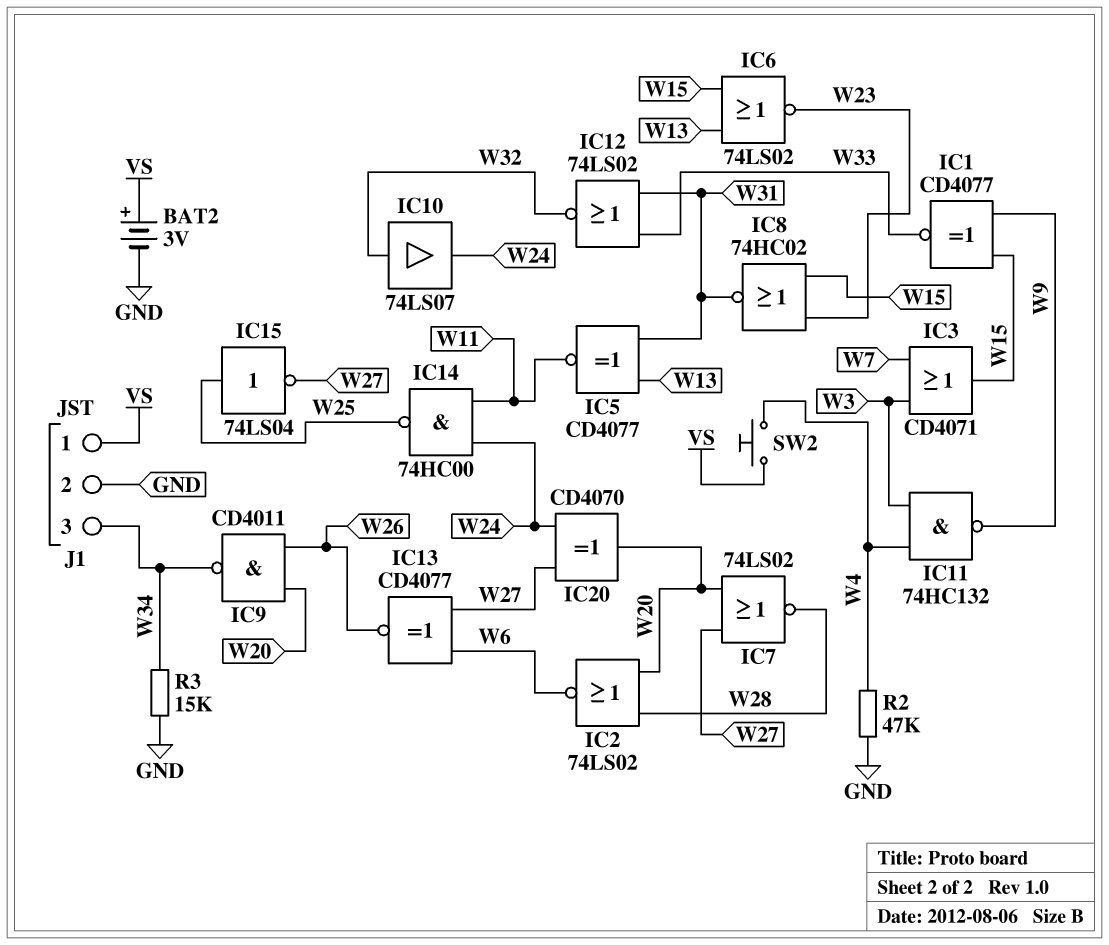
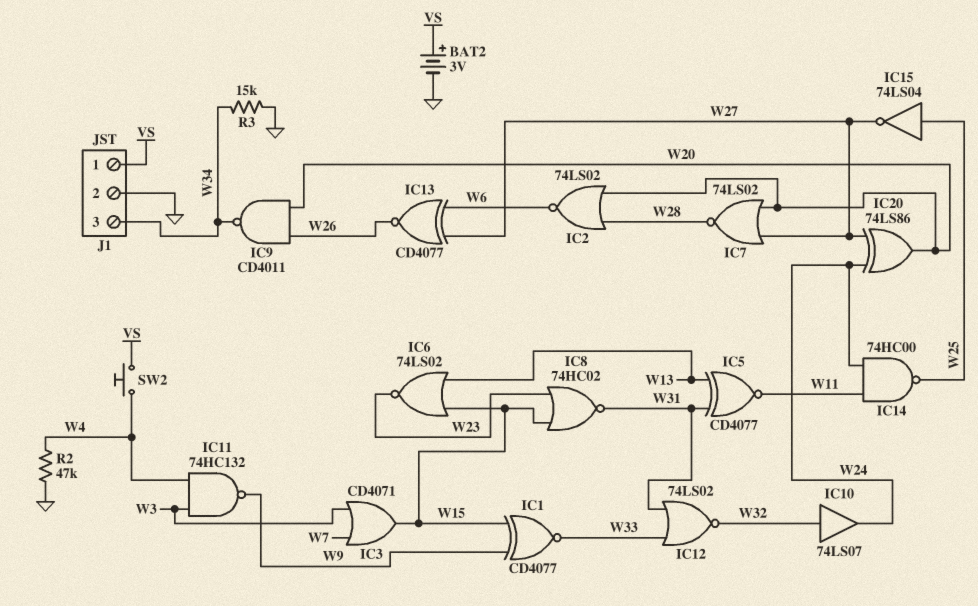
IC20: XOR CD4070 (in W24, in W27, out W20) -> XOR 74LS86 (in W24, in W27, out W20)

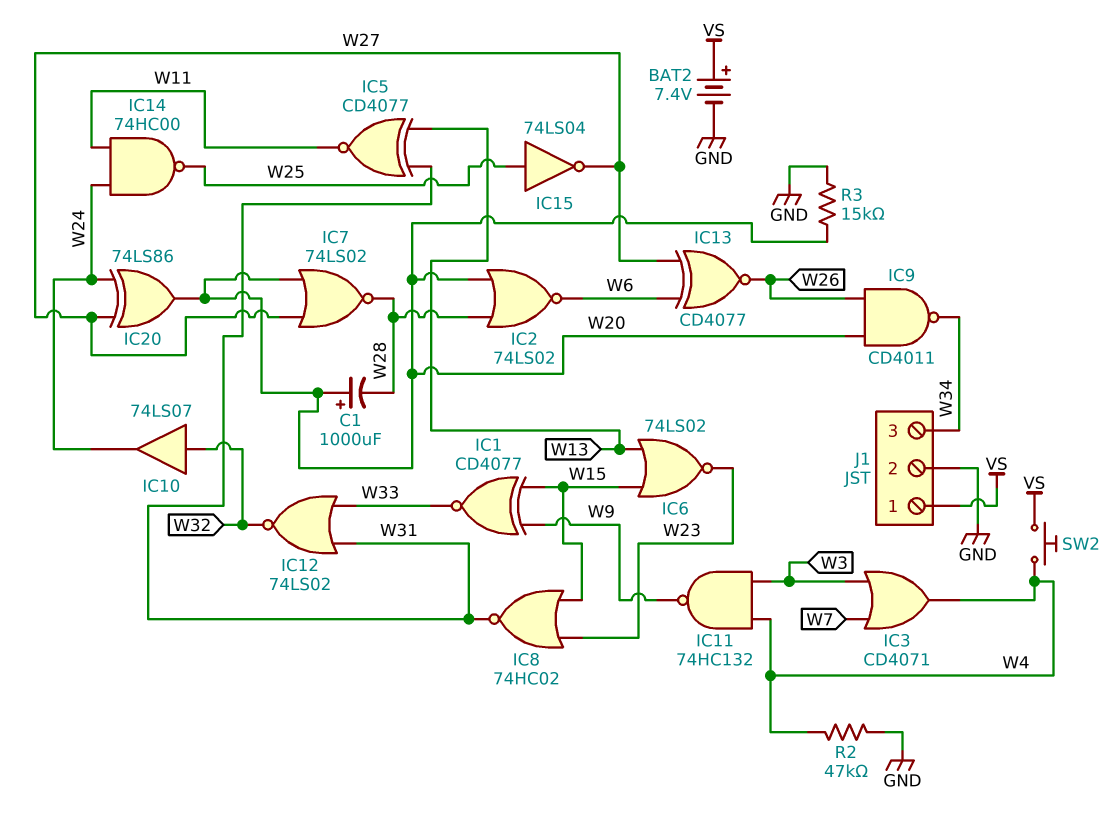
BAT2: 3V (plus VS, minus GND) -> 7.4V (plus VS, minus GND)
C1: none -> 1000uF (plus W20, minus W28)
IC3: OR CD4071 (in W3, in W7, out W15) -> OR CD4071 (in W3, in W7, out W4)
R3: 15k (GND, W34) -> 15k (GND, W20)

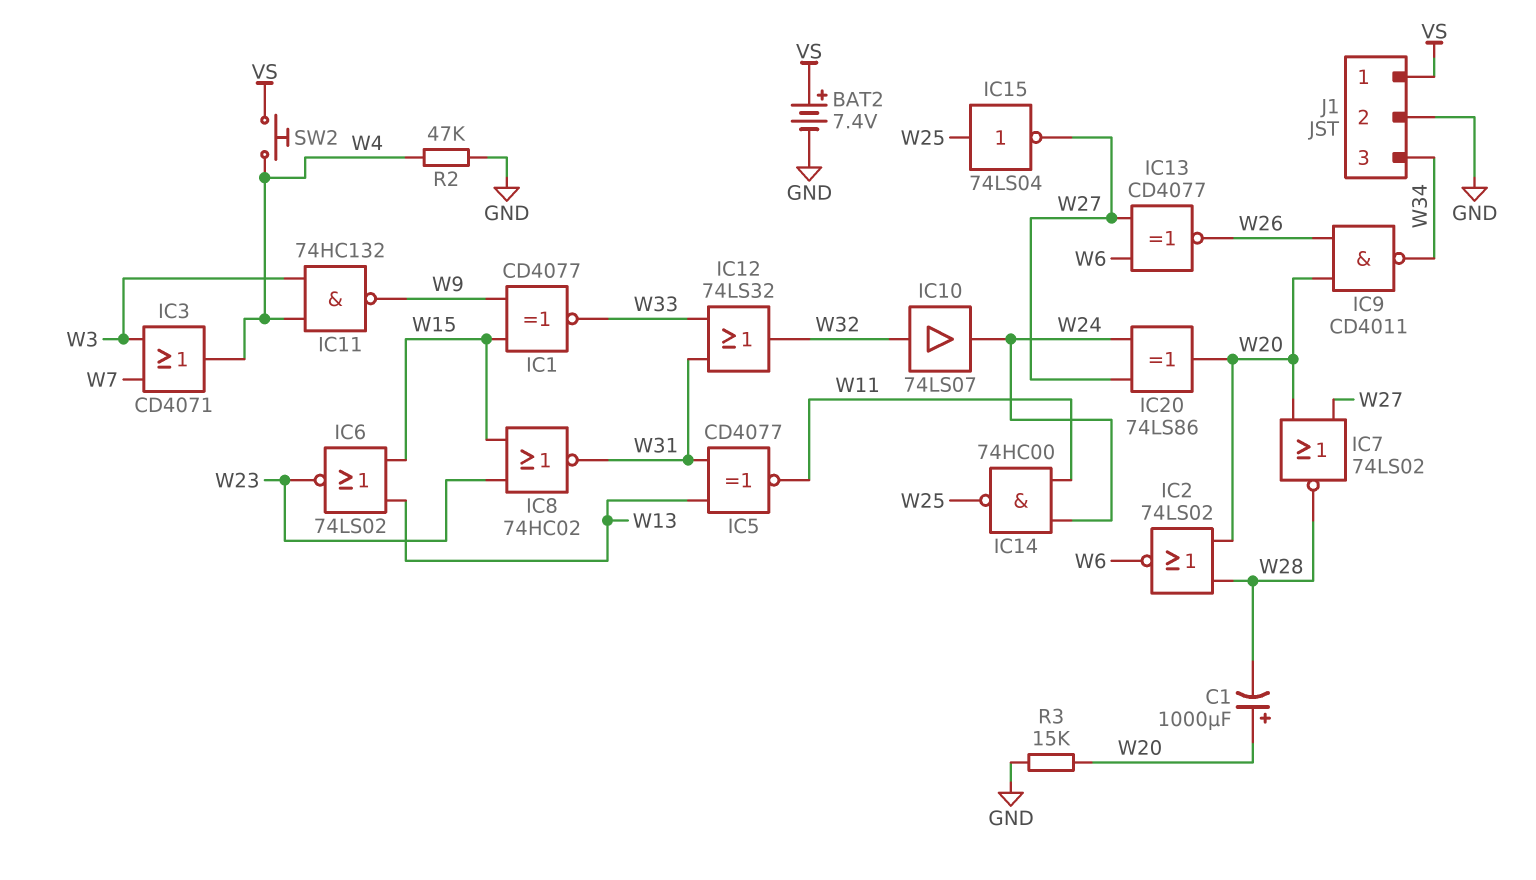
IC12: NOR 74LS02 (in W31, in W33, out W32) -> OR 74LS32 (in W31, in W33, out W32)

